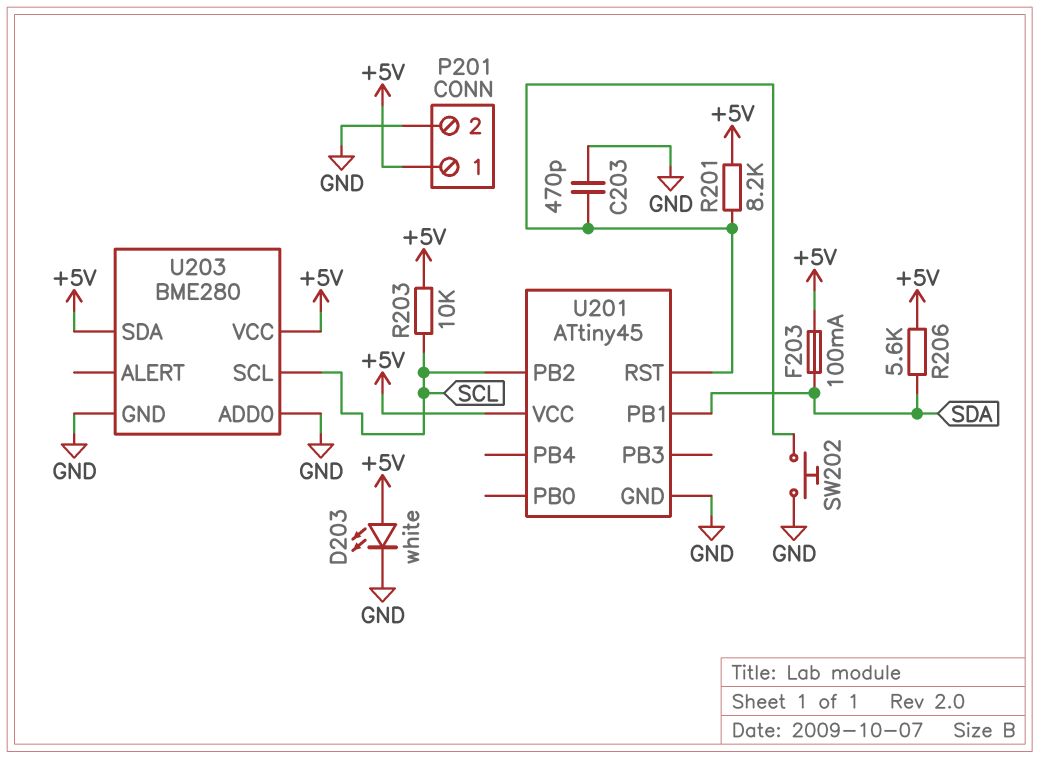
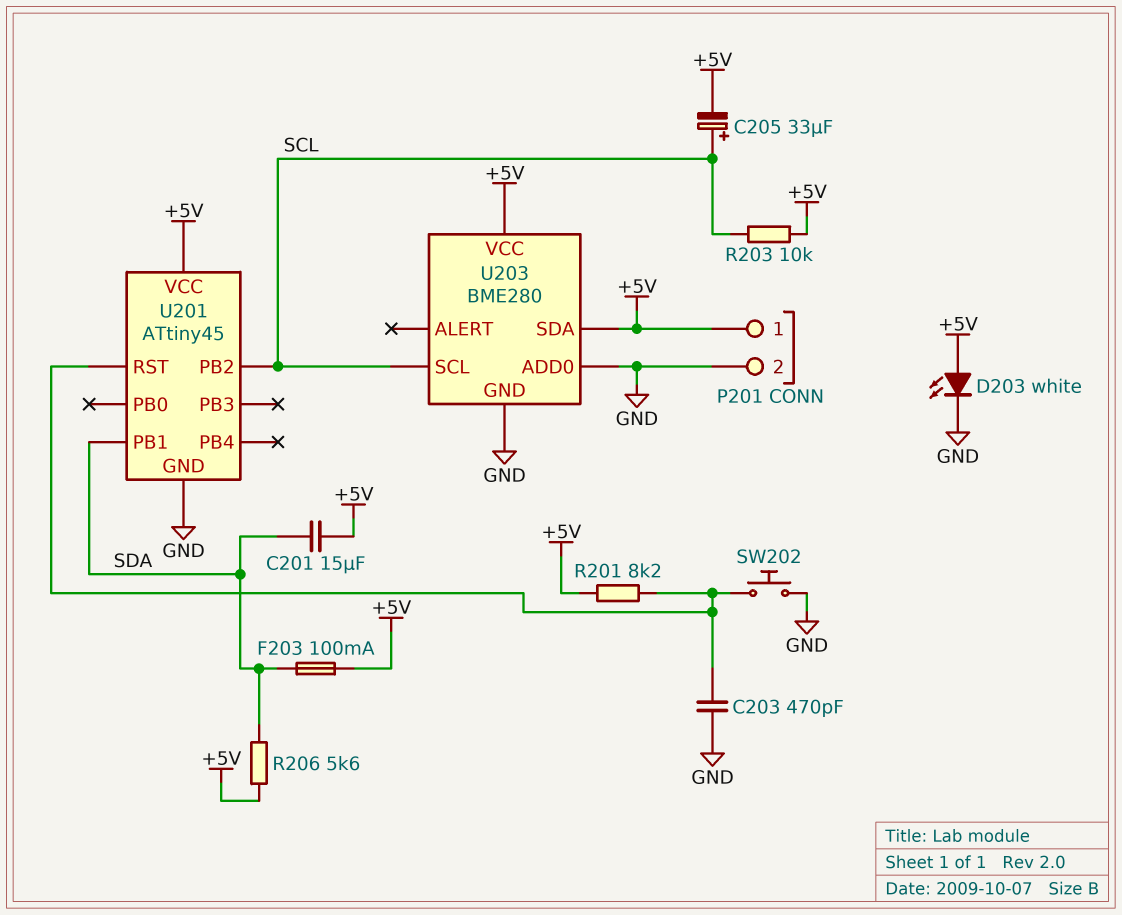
C201: none -> 15uF (+5V, SDA)
C205: none -> 33uF (plus SCL, minus +5V)

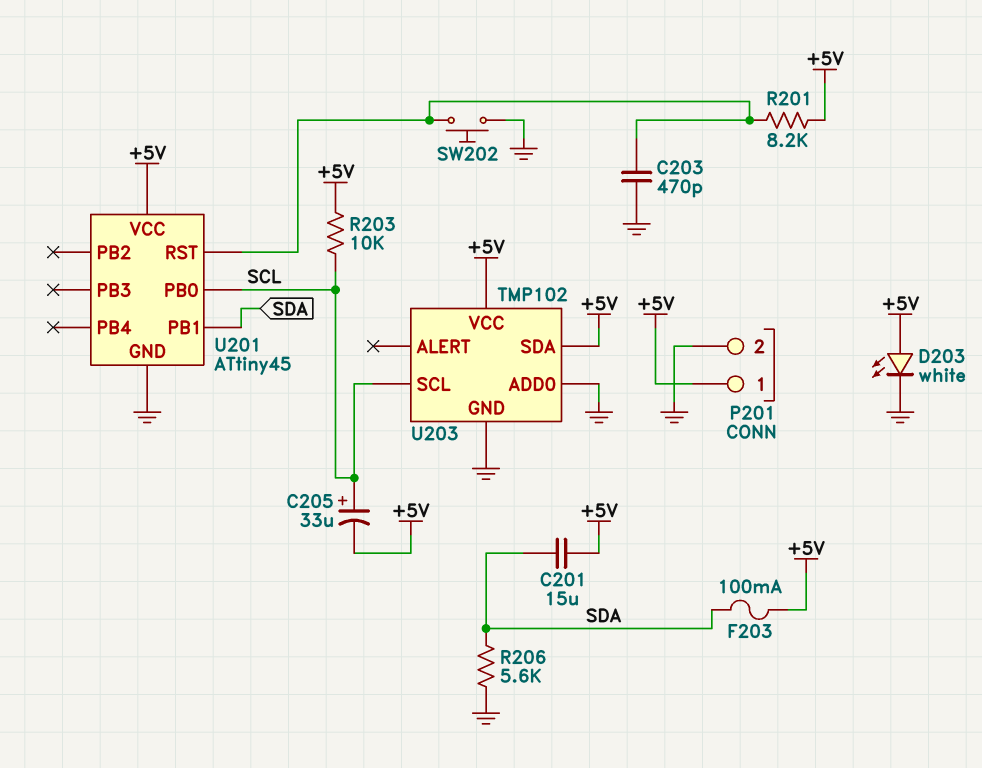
R206: 5.6k (+5V, SDA) -> 5.6k (GND, SDA)
U201 pin PB0: none -> SCL
U201 pin PB2: SCL -> none
U203: BME280 -> TMP102

